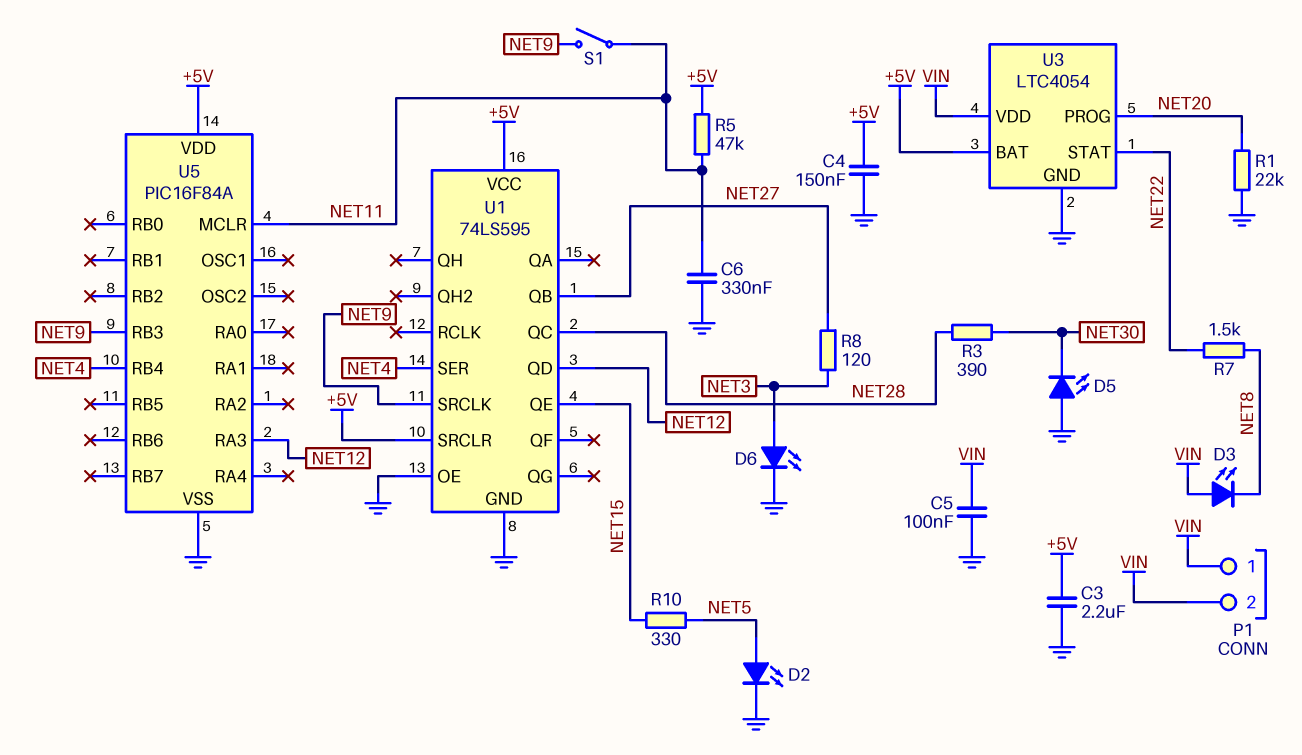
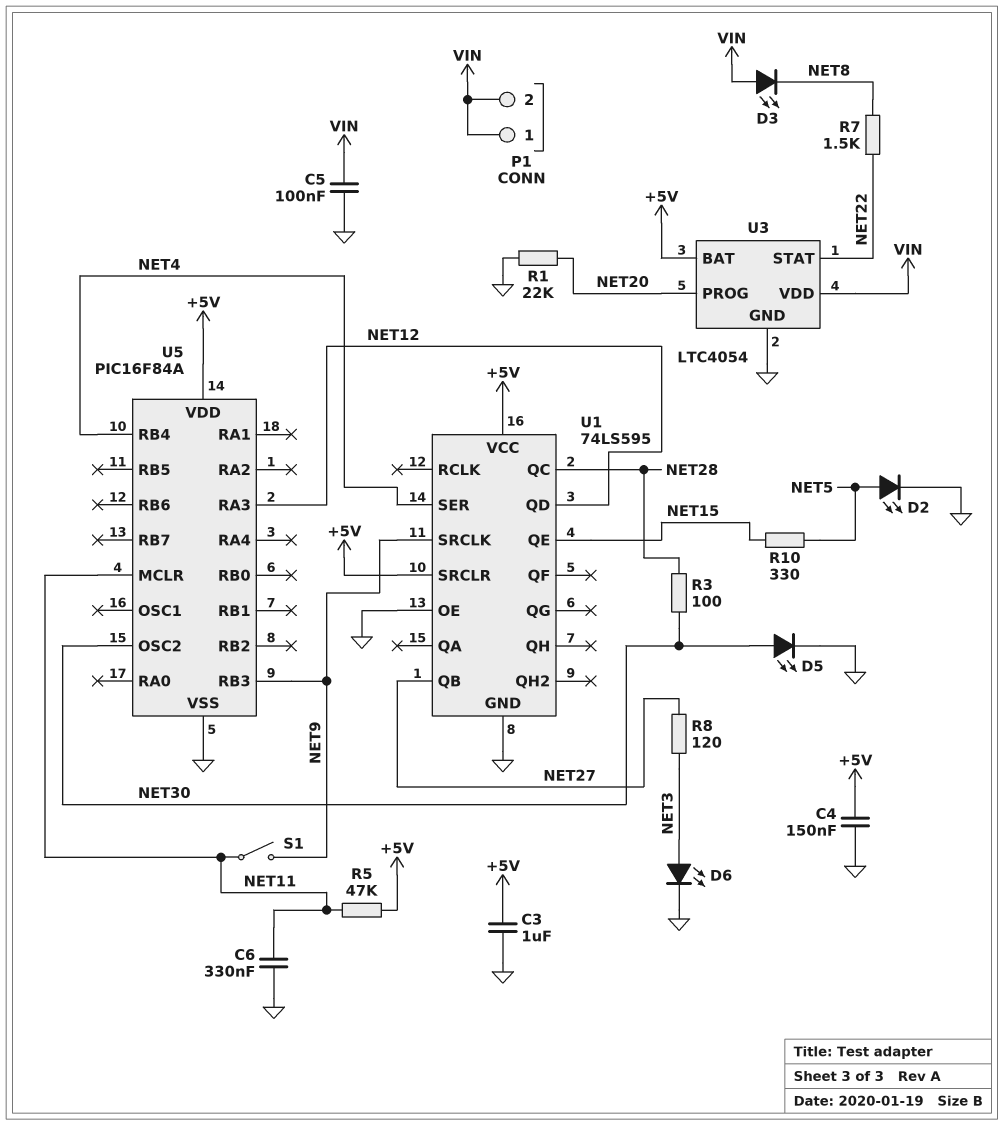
C3: 2.2uF (+5V, GND) -> 1uF (+5V, GND)
D5: LED (A GND, K NET30) -> LED (A NET30, K GND)
R3: 390 (NET28, NET30) -> 100 (NET28, NET30)
U5 pin OSC2: none -> NET30

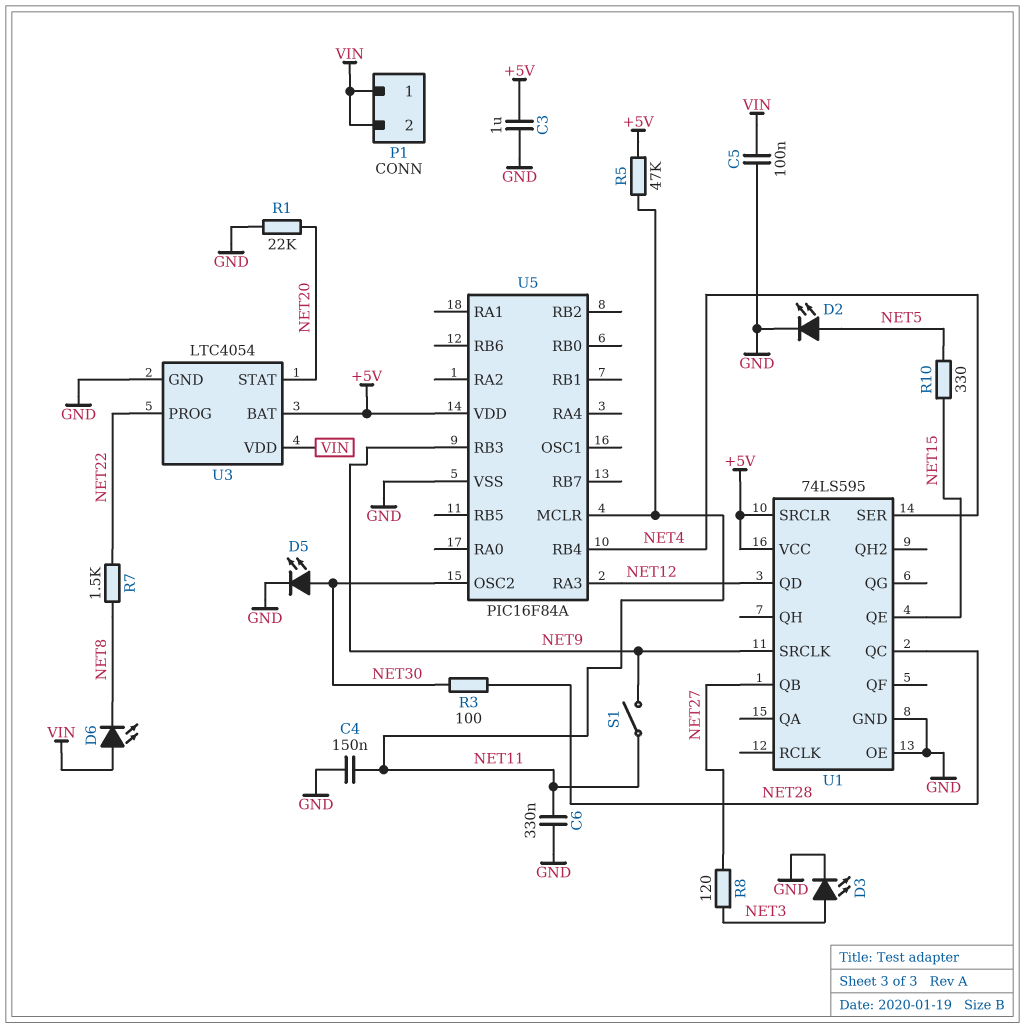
C4: 150nF (+5V, GND) -> 150nF (GND, NET11)
D3: LED (A VIN, K NET8) -> LED (A NET3, K GND)
D6: LED (A NET3, K GND) -> LED (A VIN, K NET8)
U3 pin PROG: NET20 -> NET22
U3 pin STAT: NET22 -> NET20

